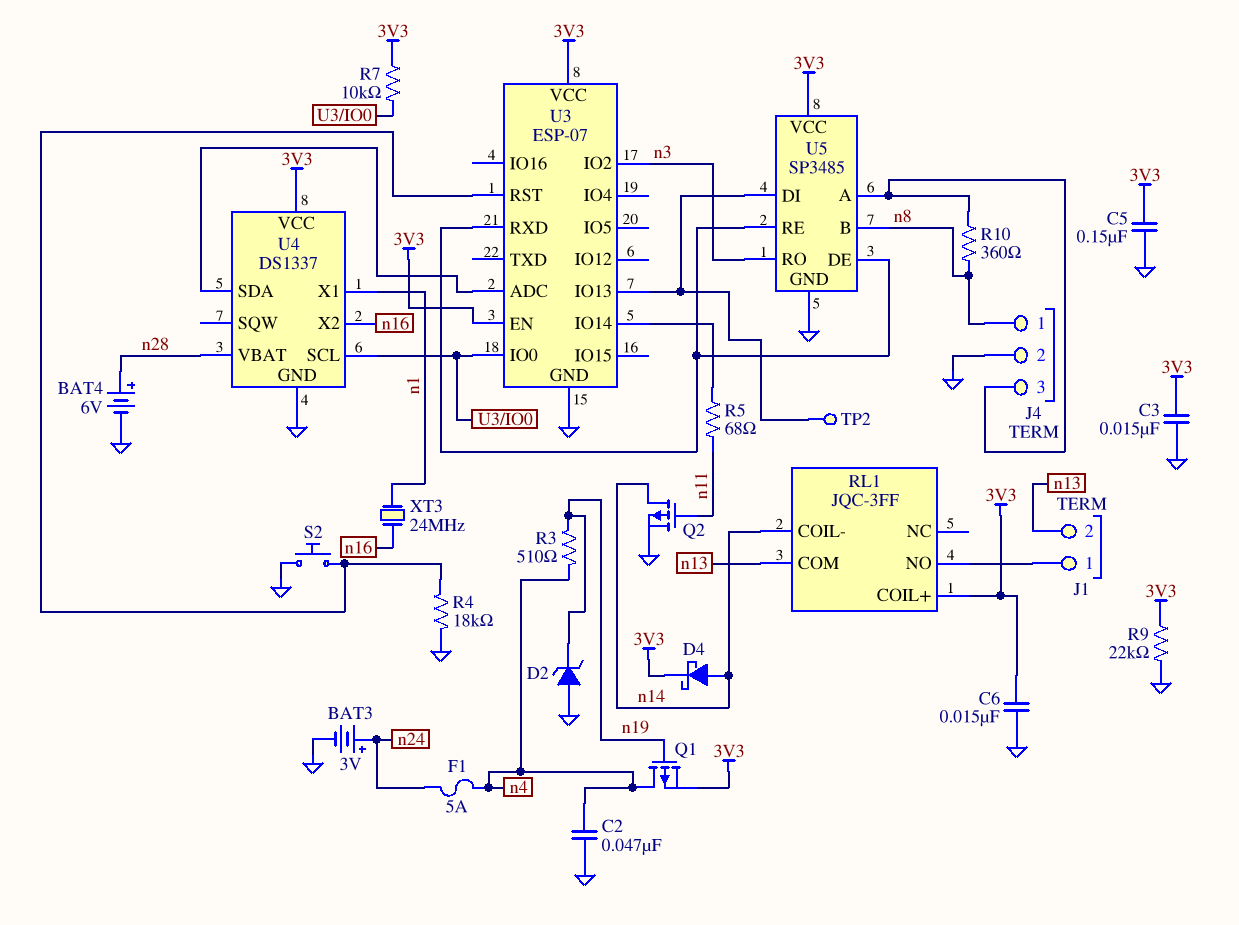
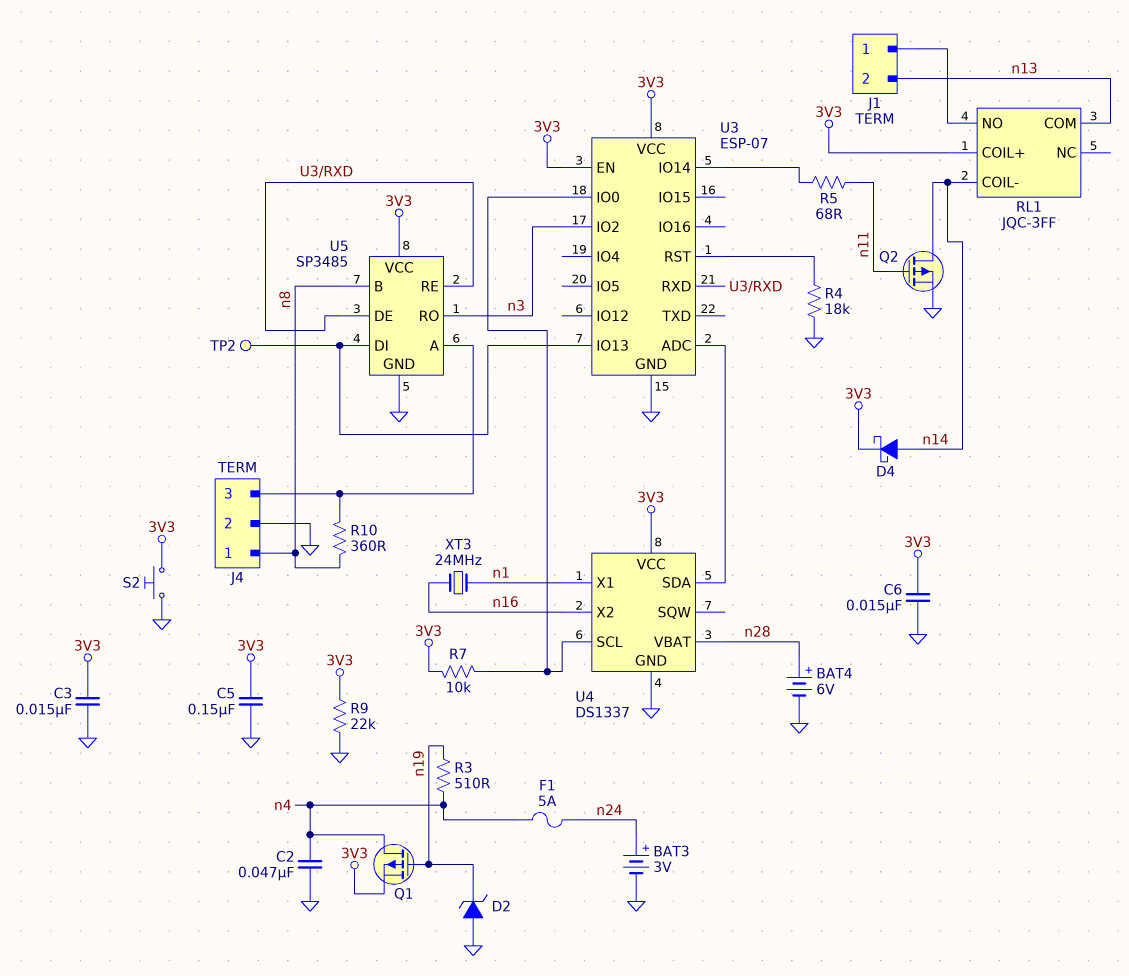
S2: button (GND, U3/RST) -> button (3V3, GND)

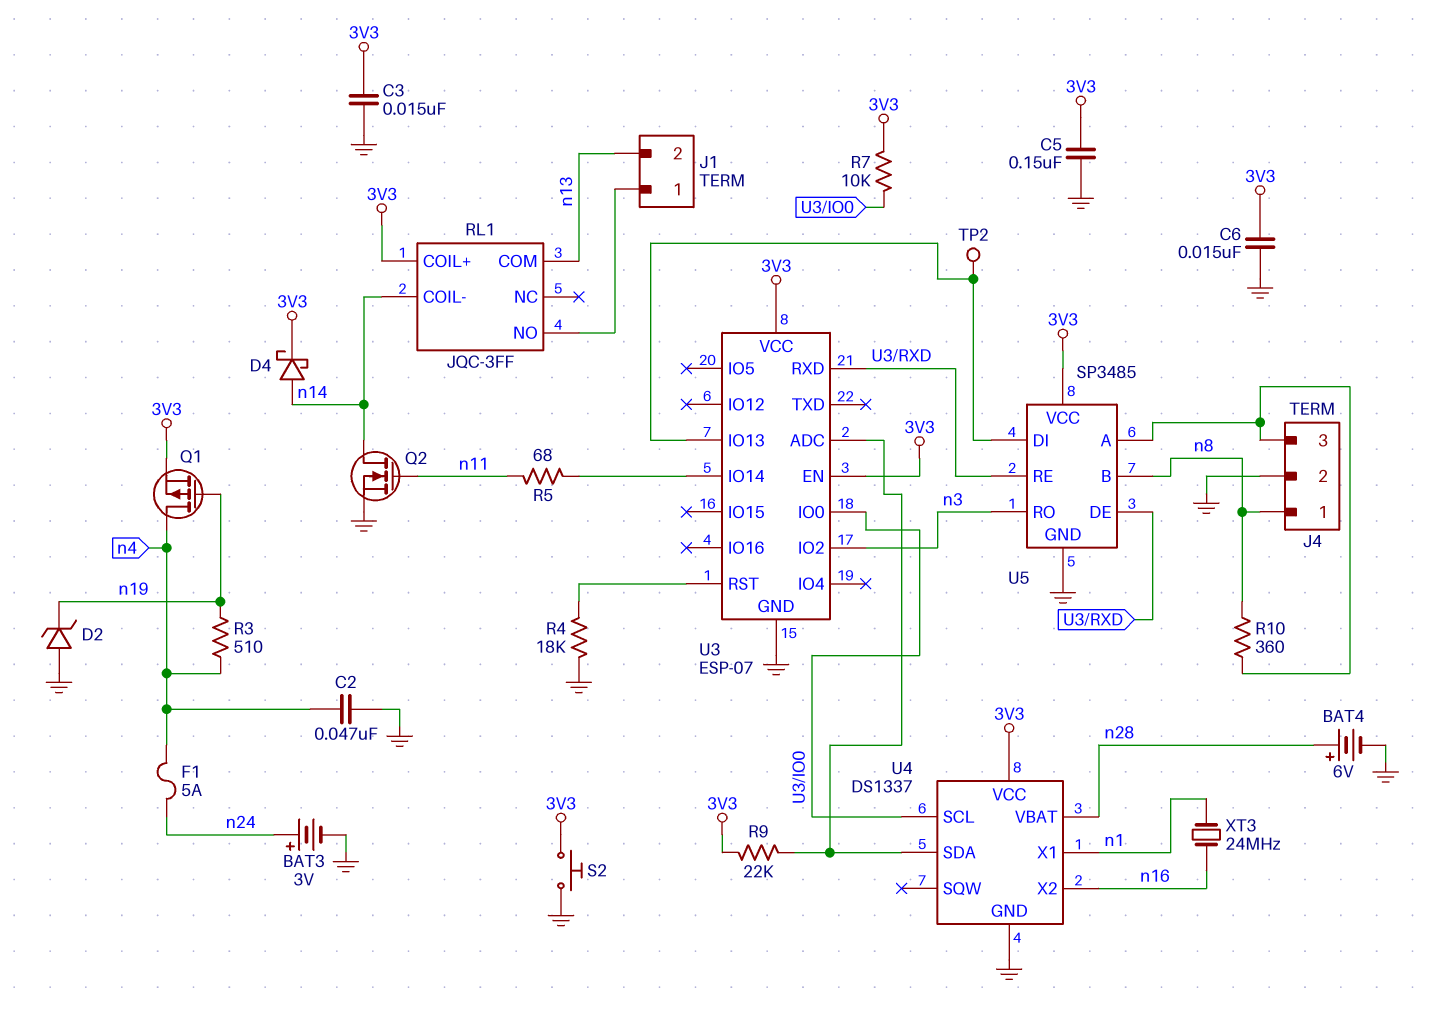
Q2: PMOS (G n11, D n14, S GND) -> NMOS (G n11, D n14, S GND)
R9: 22k (3V3, GND) -> 22k (3V3, U3/ADC)

